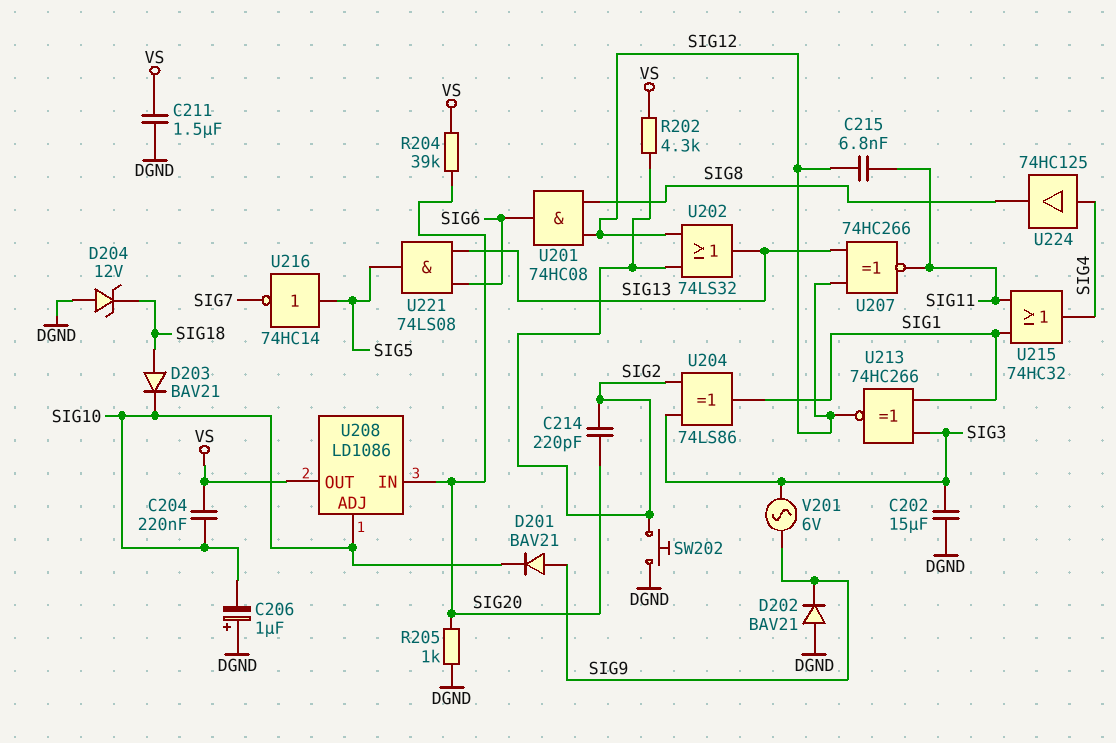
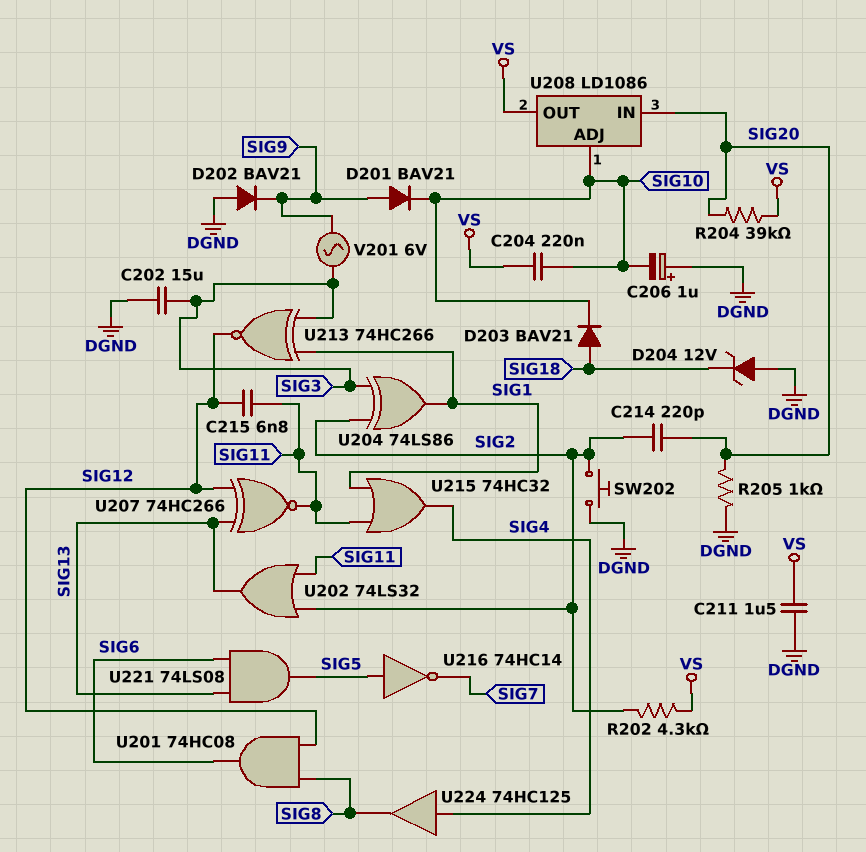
U202: OR 74LS32 (in SIG2, in SIG12, out SIG13) -> OR 74LS32 (in SIG2, in SIG11, out SIG13)

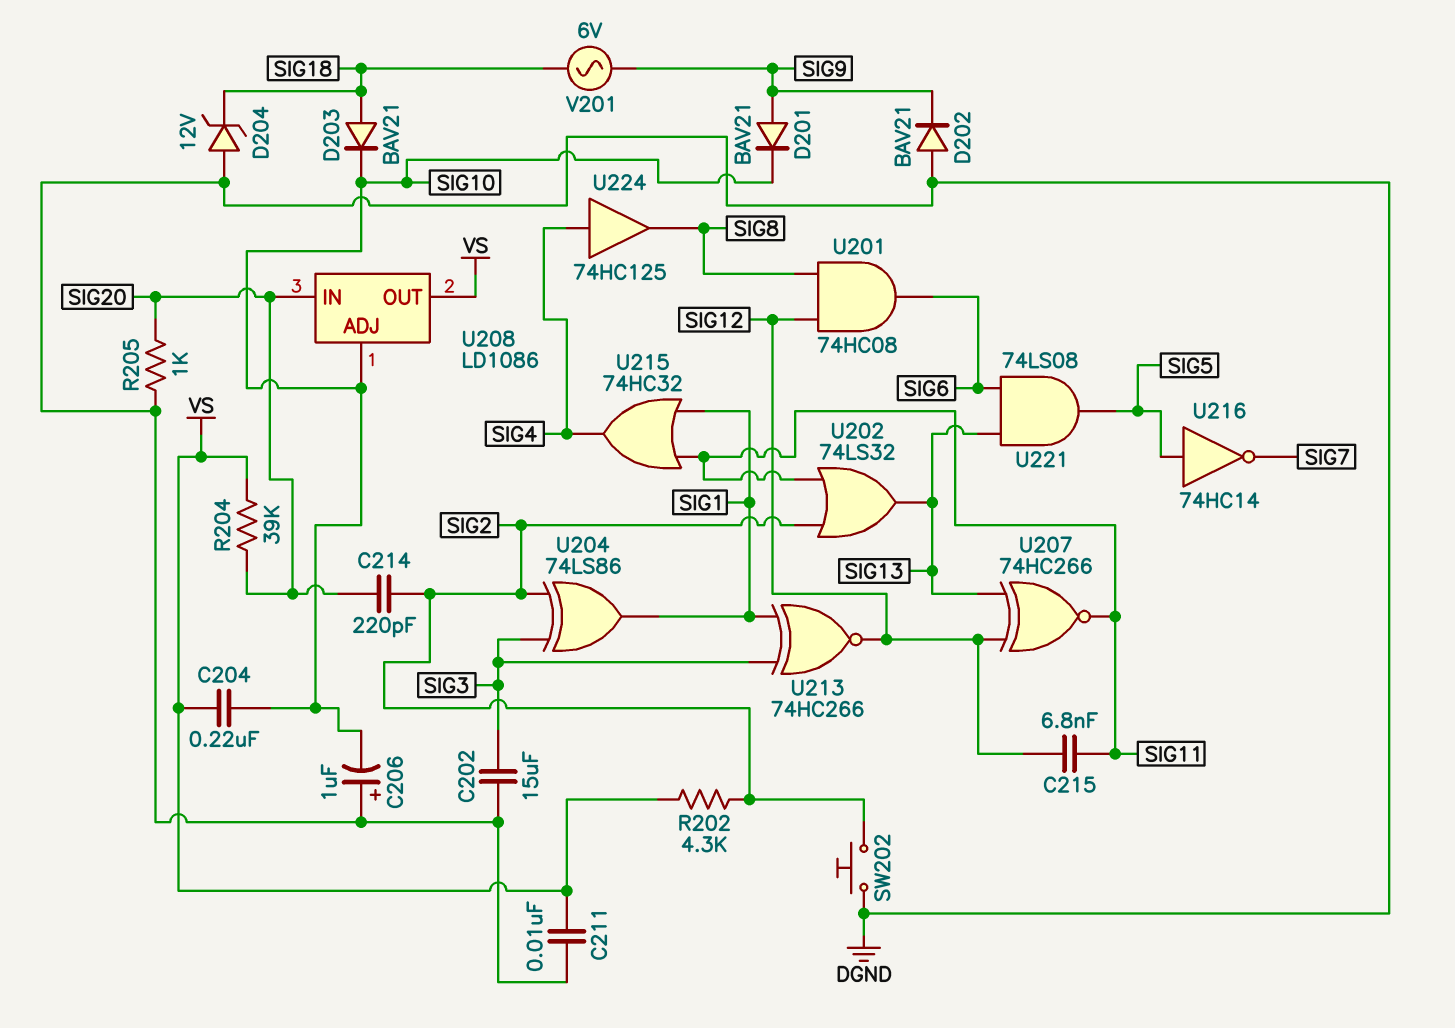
C211: 1.5uF (DGND, VS) -> 10nF (DGND, VS)
V201: AC 6V (SIG3, SIG9) -> AC 6V (SIG9, SIG18)

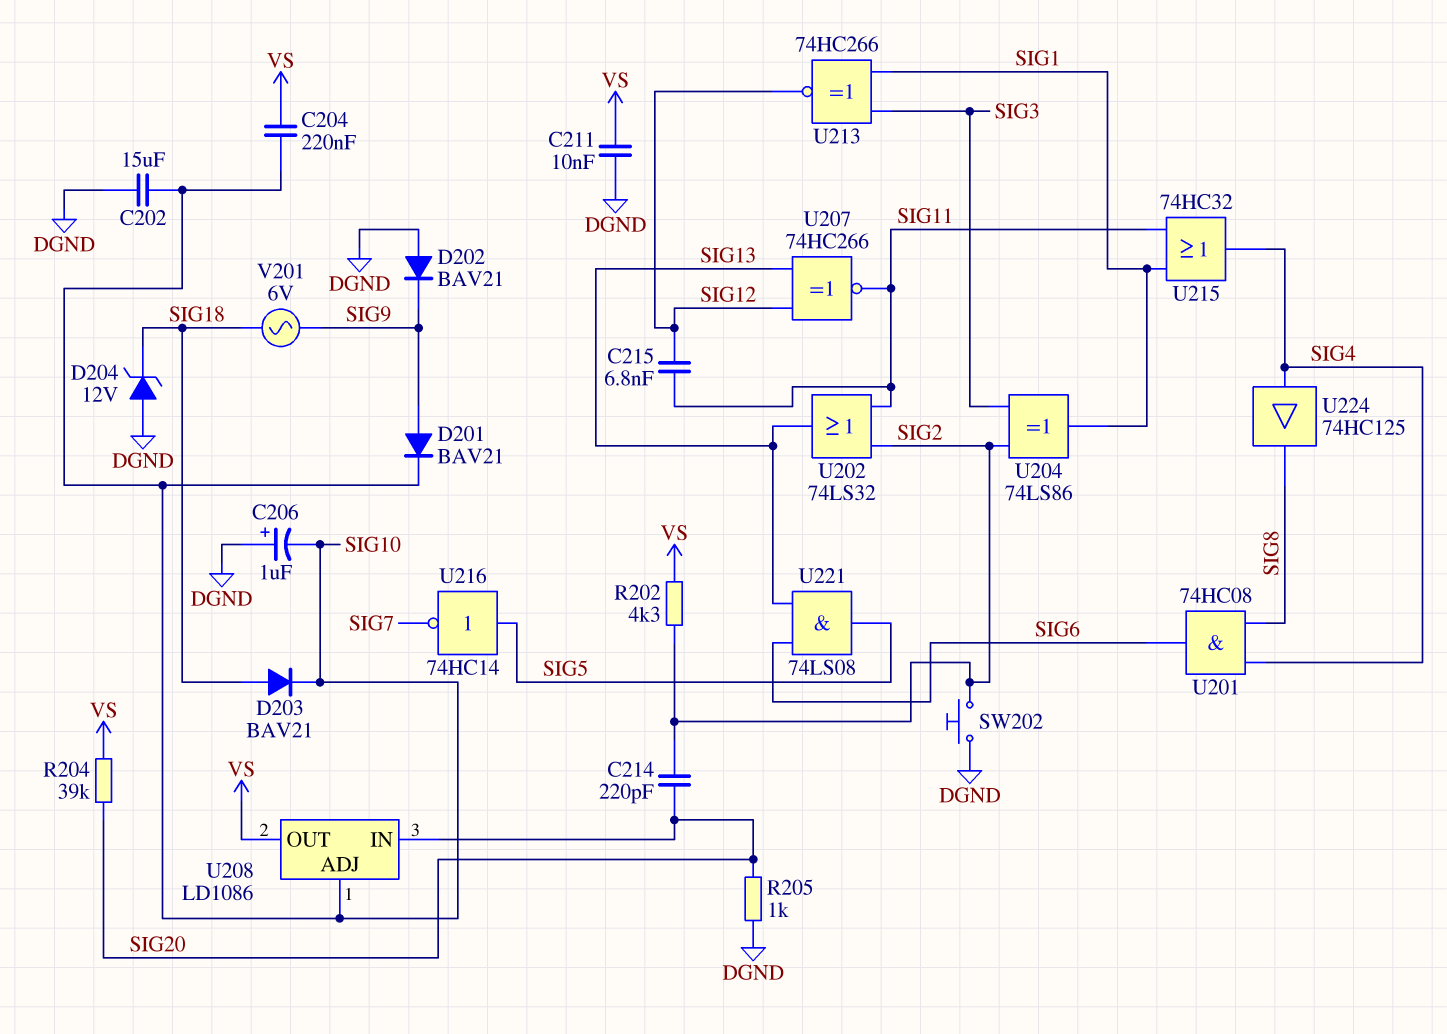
C202: 15uF (DGND, SIG3) -> 15uF (DGND, SIG10)
U201: AND 74HC08 (in SIG8, in SIG12, out SIG6) -> AND 74HC08 (in SIG4, in SIG8, out SIG6)

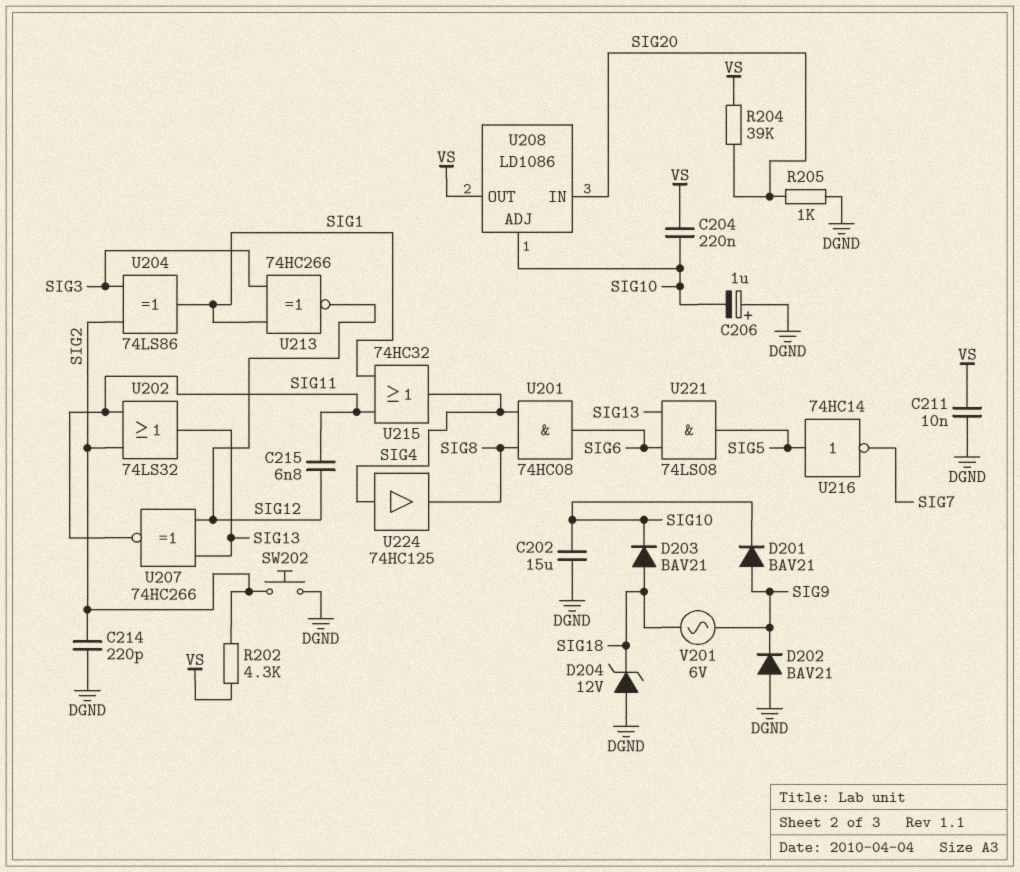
C214: 220pF (SIG2, SIG20) -> 220pF (DGND, SIG2)

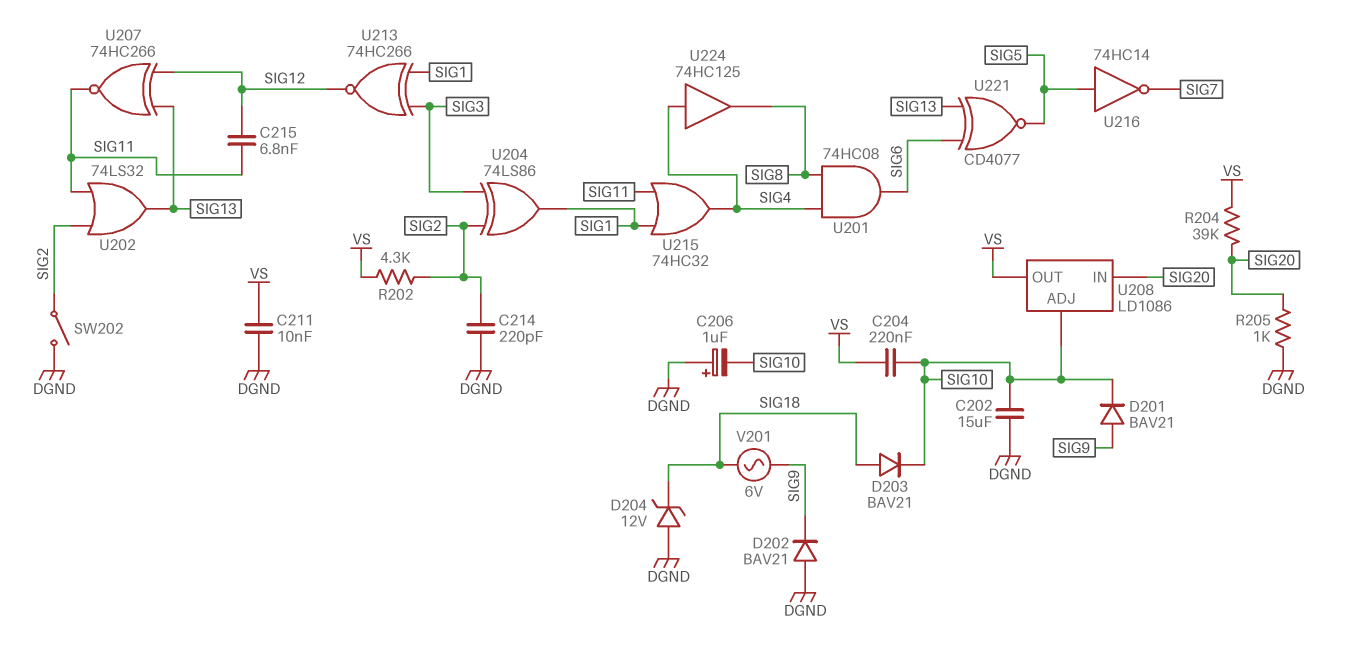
SW202: button (DGND, SIG2) -> switch (DGND, SIG2)
U221: AND 74LS08 (in SIG6, in SIG13, out SIG5) -> XNOR CD4077 (in SIG6, in SIG13, out SIG5)

